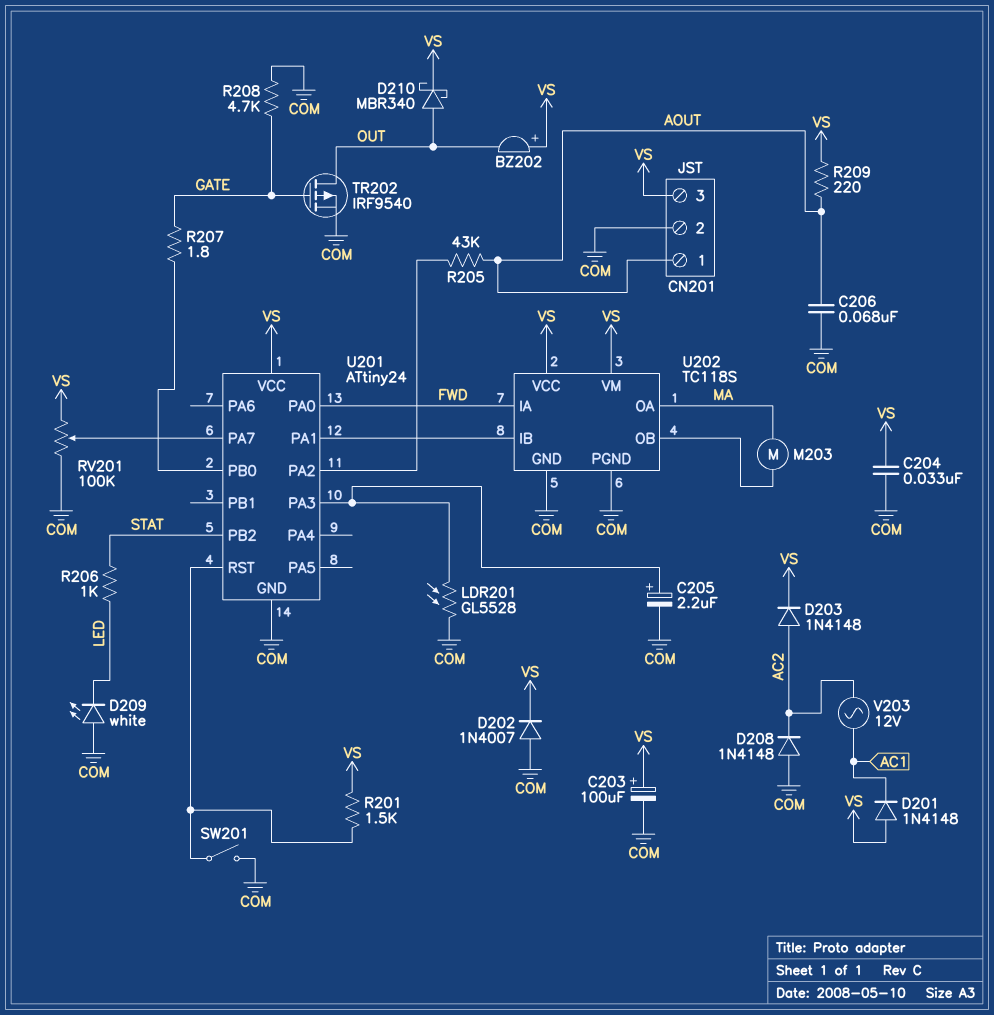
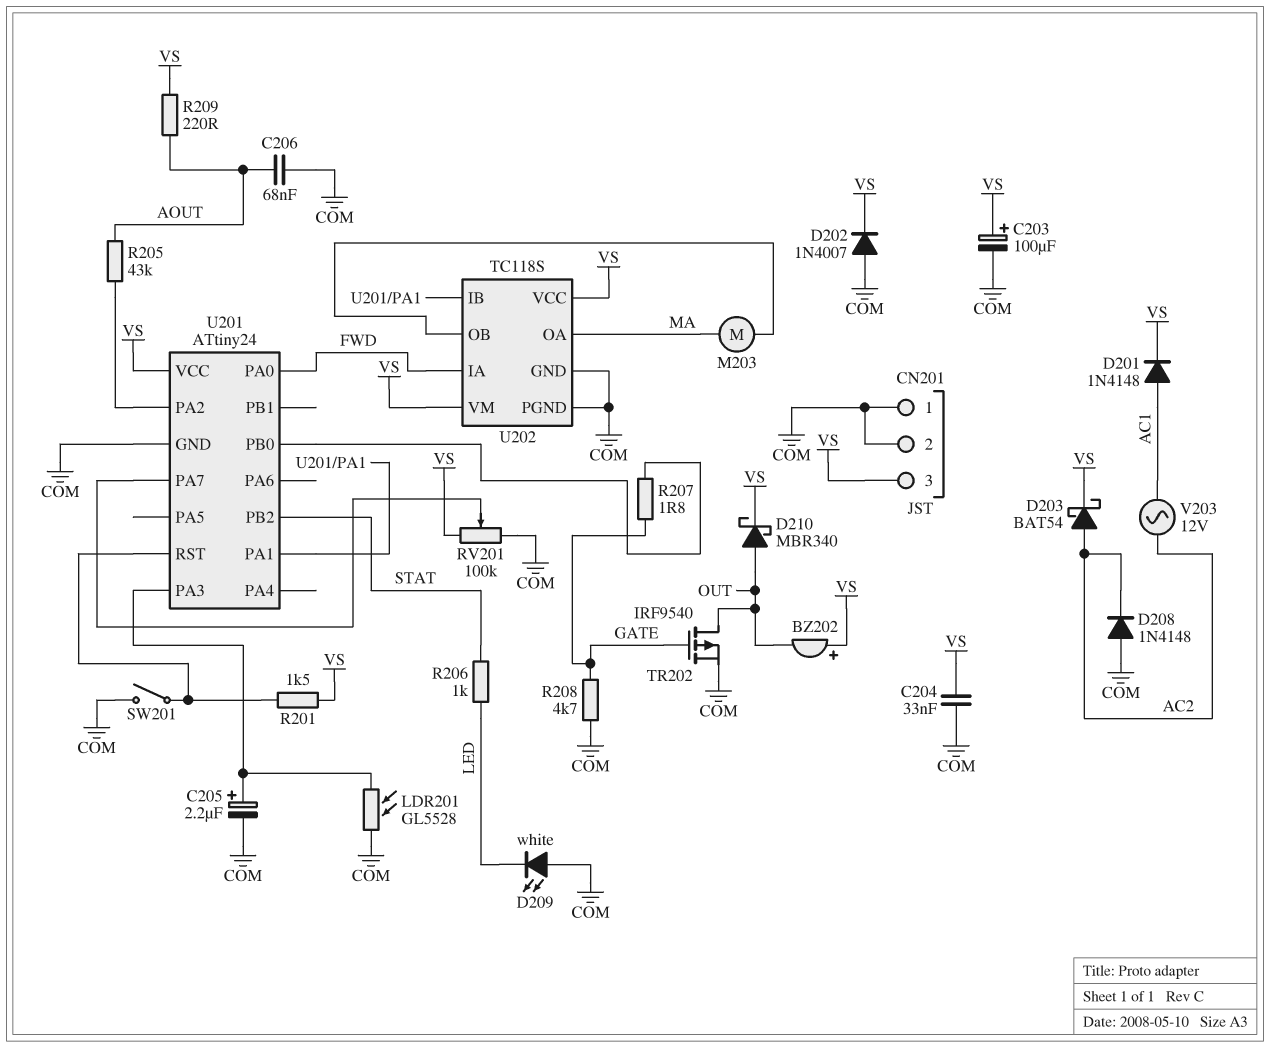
CN201 pin 1: AOUT -> COM
D201: diode 1N4148 (A VS, K AC1) -> diode 1N4148 (A AC1, K VS)
D203: diode 1N4148 (A AC2, K VS) -> schottky BAT54 (A AC2, K VS)

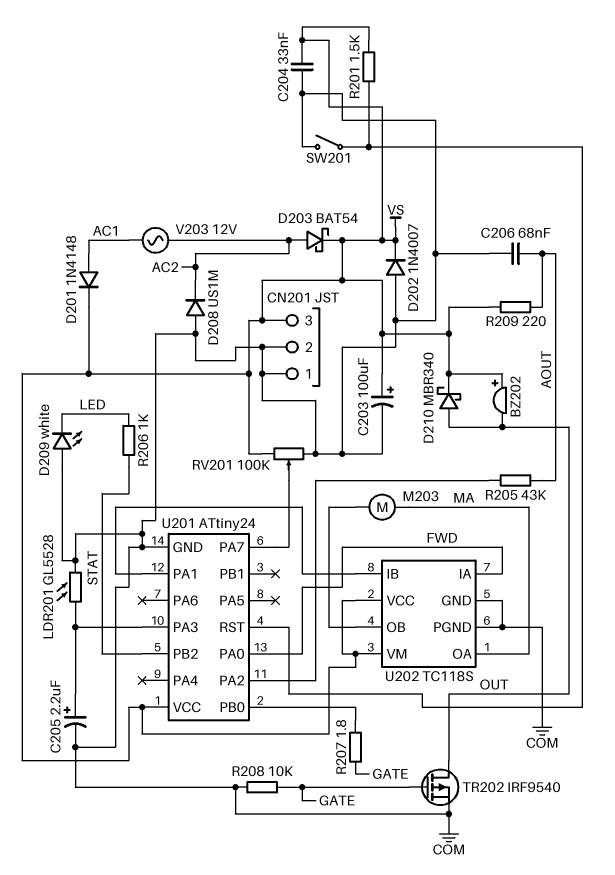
D208: diode 1N4148 (A COM, K AC2) -> diode US1M (A COM, K AC2)
R208: 4.7k (COM, GATE) -> 10k (COM, GATE)

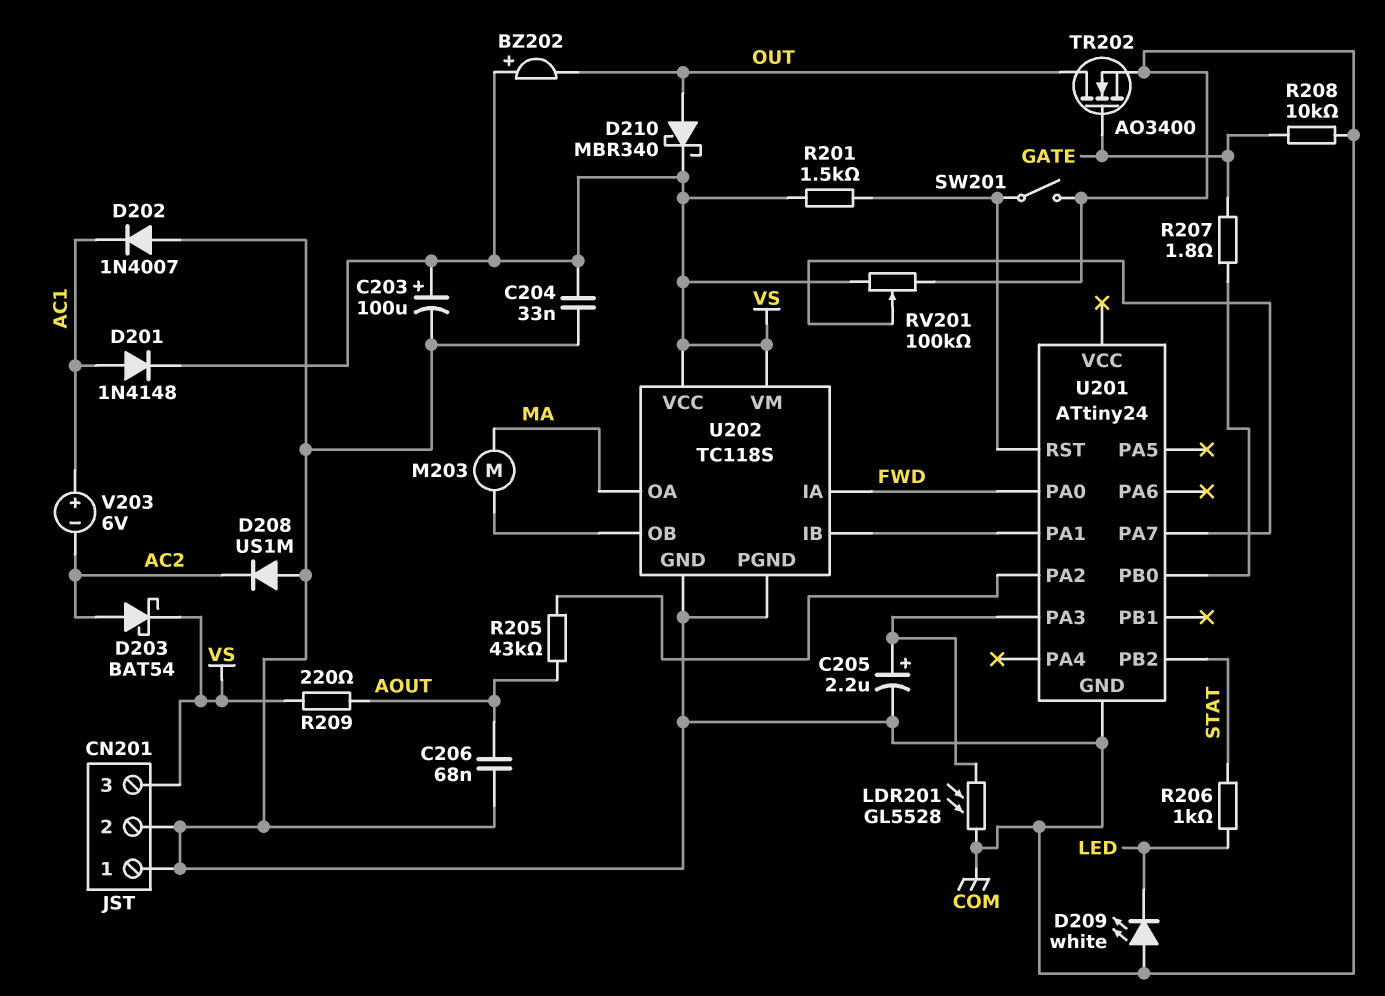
D202: diode 1N4007 (A COM, K VS) -> diode 1N4007 (A COM, K AC1)
TR202: PMOS IRF9540 (G GATE, D OUT, S COM) -> NMOS AO3400 (G GATE, D OUT, S COM)
U201 pin VCC: VS -> none
V203: AC 12V (AC1, AC2) -> 6V (plus AC1, minus AC2)

